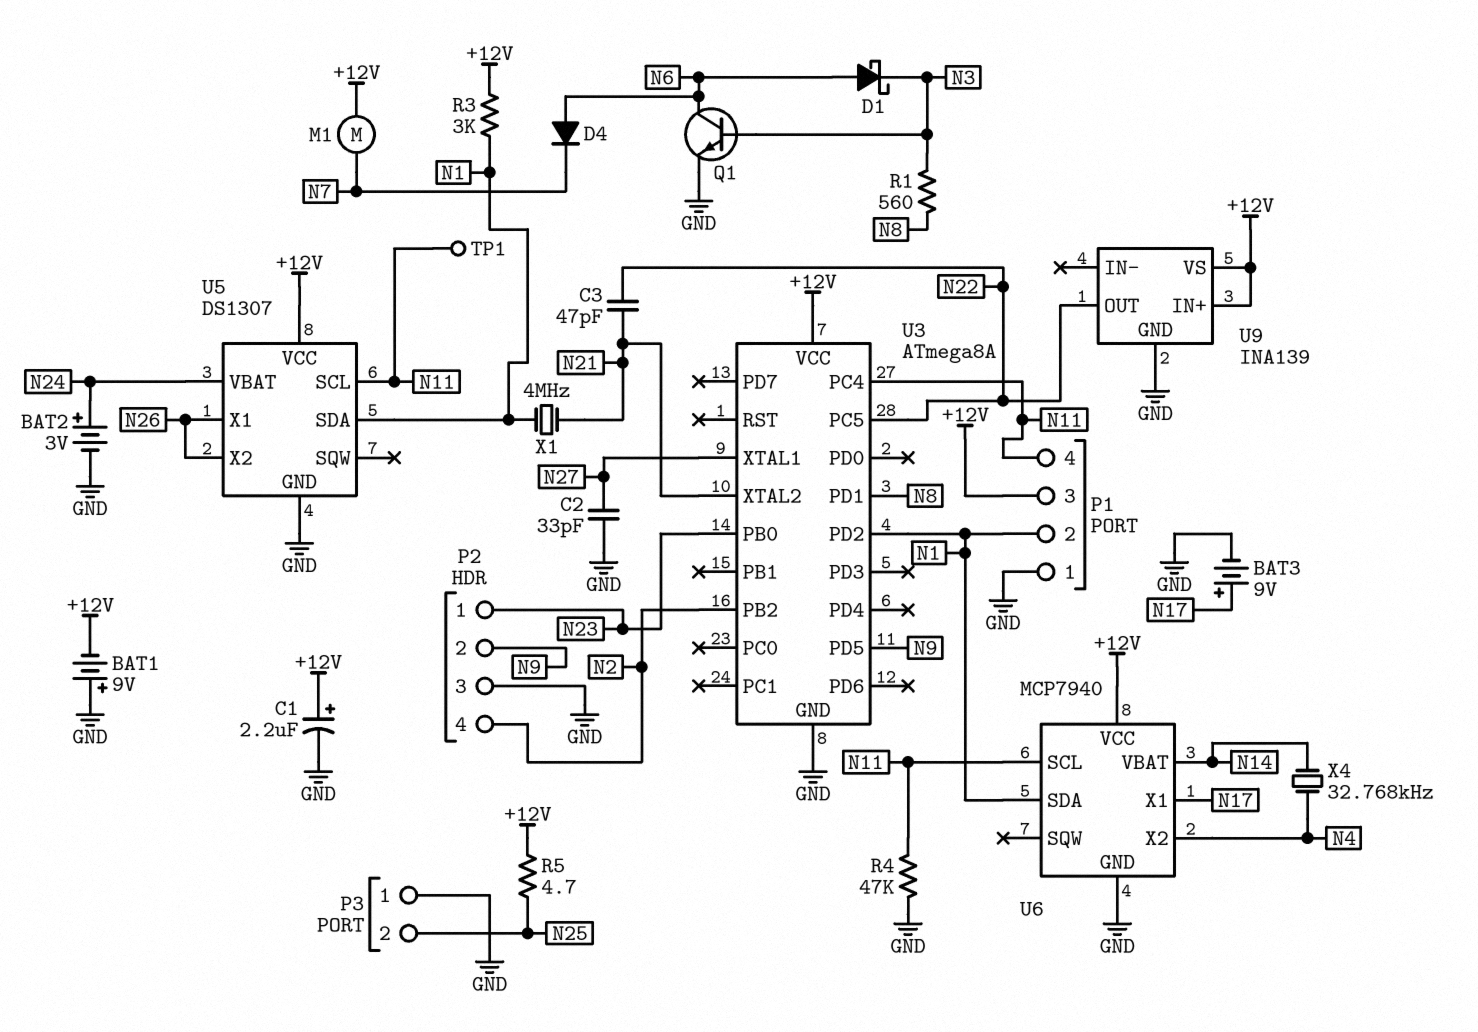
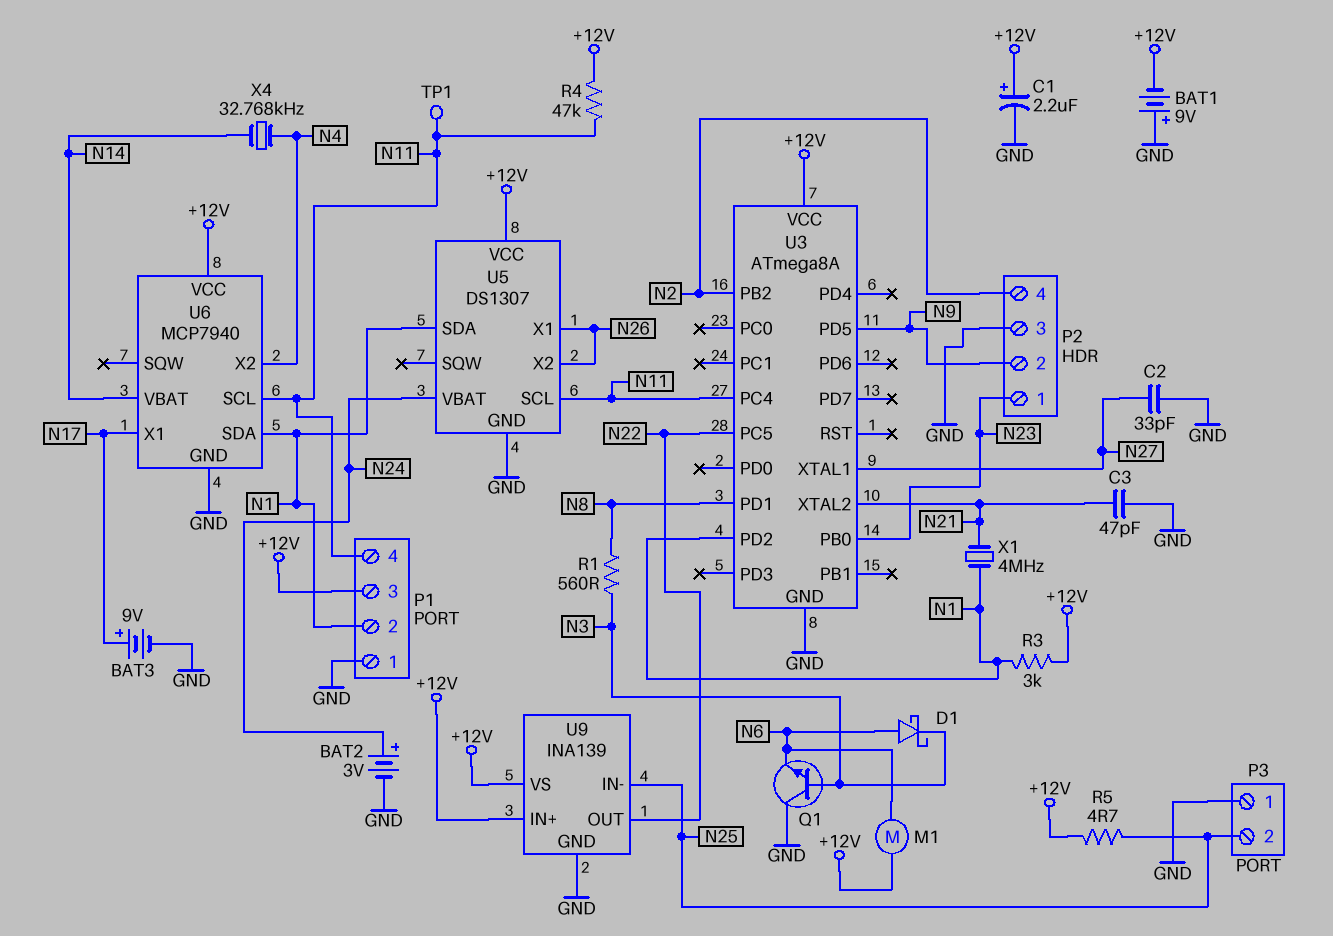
C3: 47pF (N21, N22) -> 47pF (GND, N21)
D4: diode (A N6, K N7) -> none
M1: motor (+12V, N7) -> motor (+12V, N6)
Q1: NPN (B N3, C N6, E GND) -> NPN (B N3, C GND, E N6)
R4: 47k (GND, N11) -> 47k (+12V, N11)
U9 pin IN-: none -> N25

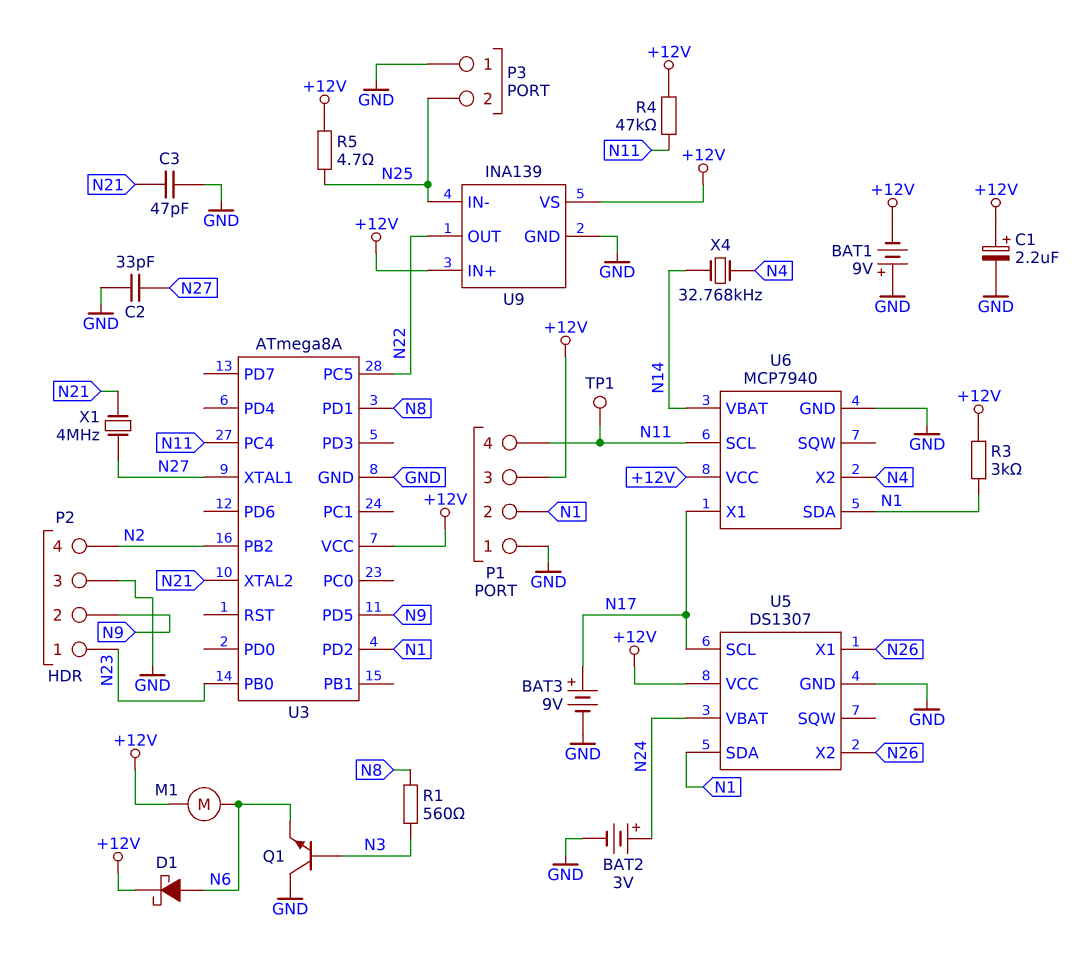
D1: schottky (A N6, K N3) -> schottky (A N6, K +12V)
U5 pin SCL: N11 -> N17
X1: 4MHz (N1, N21) -> 4MHz (N21, N27)

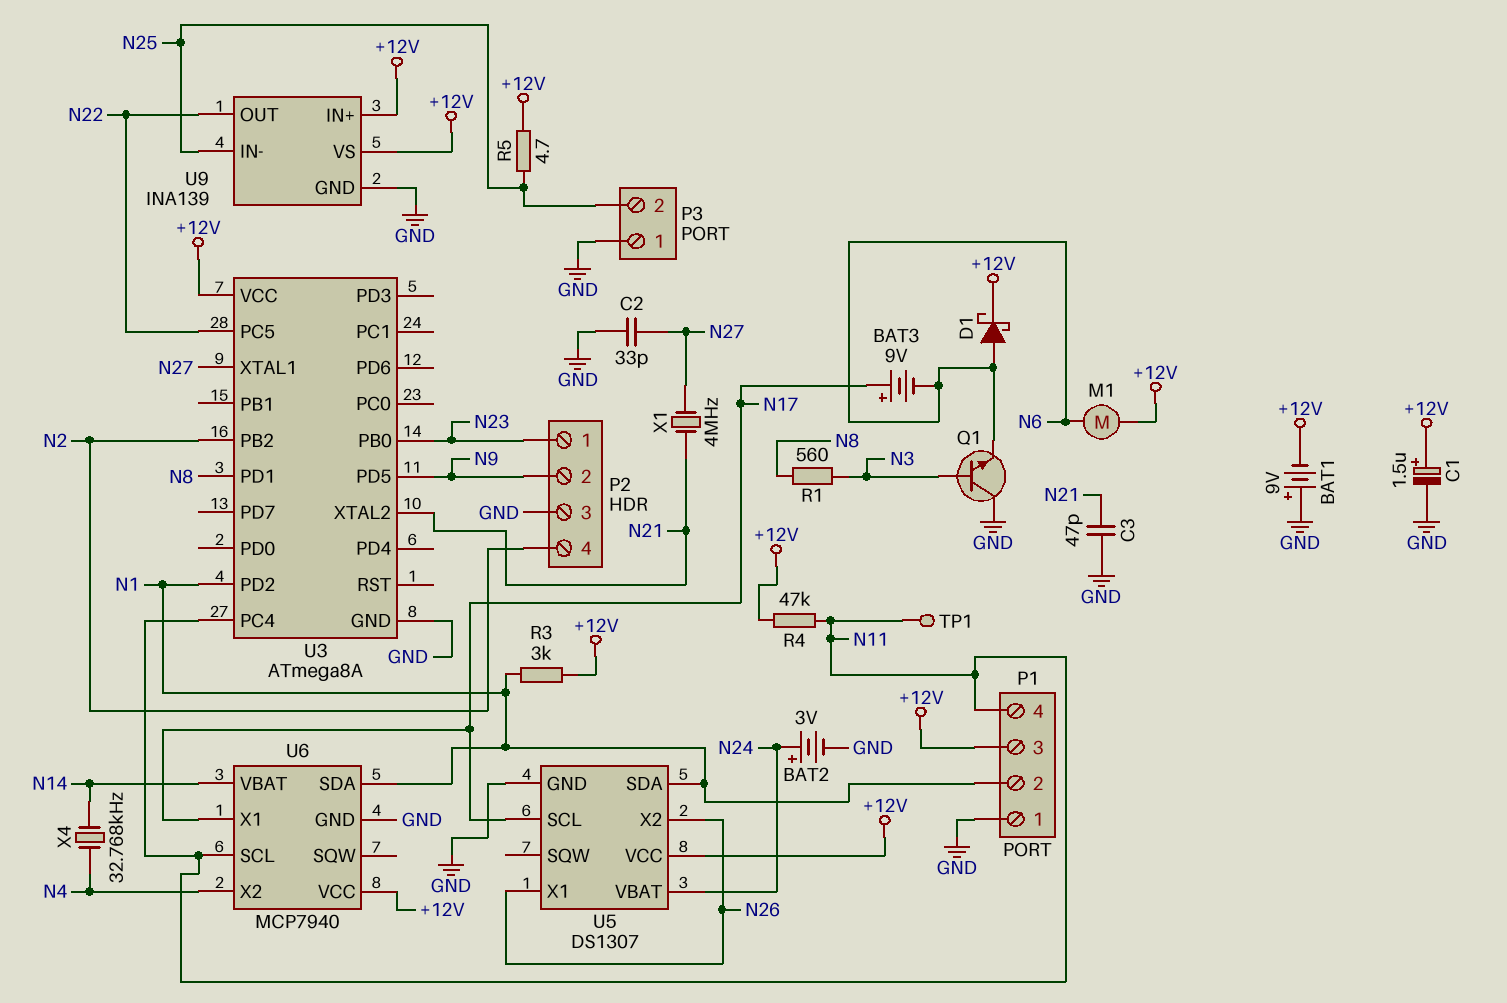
BAT3: 9V (plus N17, minus GND) -> 9V (plus N17, minus N6)
C1: 2.2uF (plus +12V, minus GND) -> 1.5uF (plus +12V, minus GND)

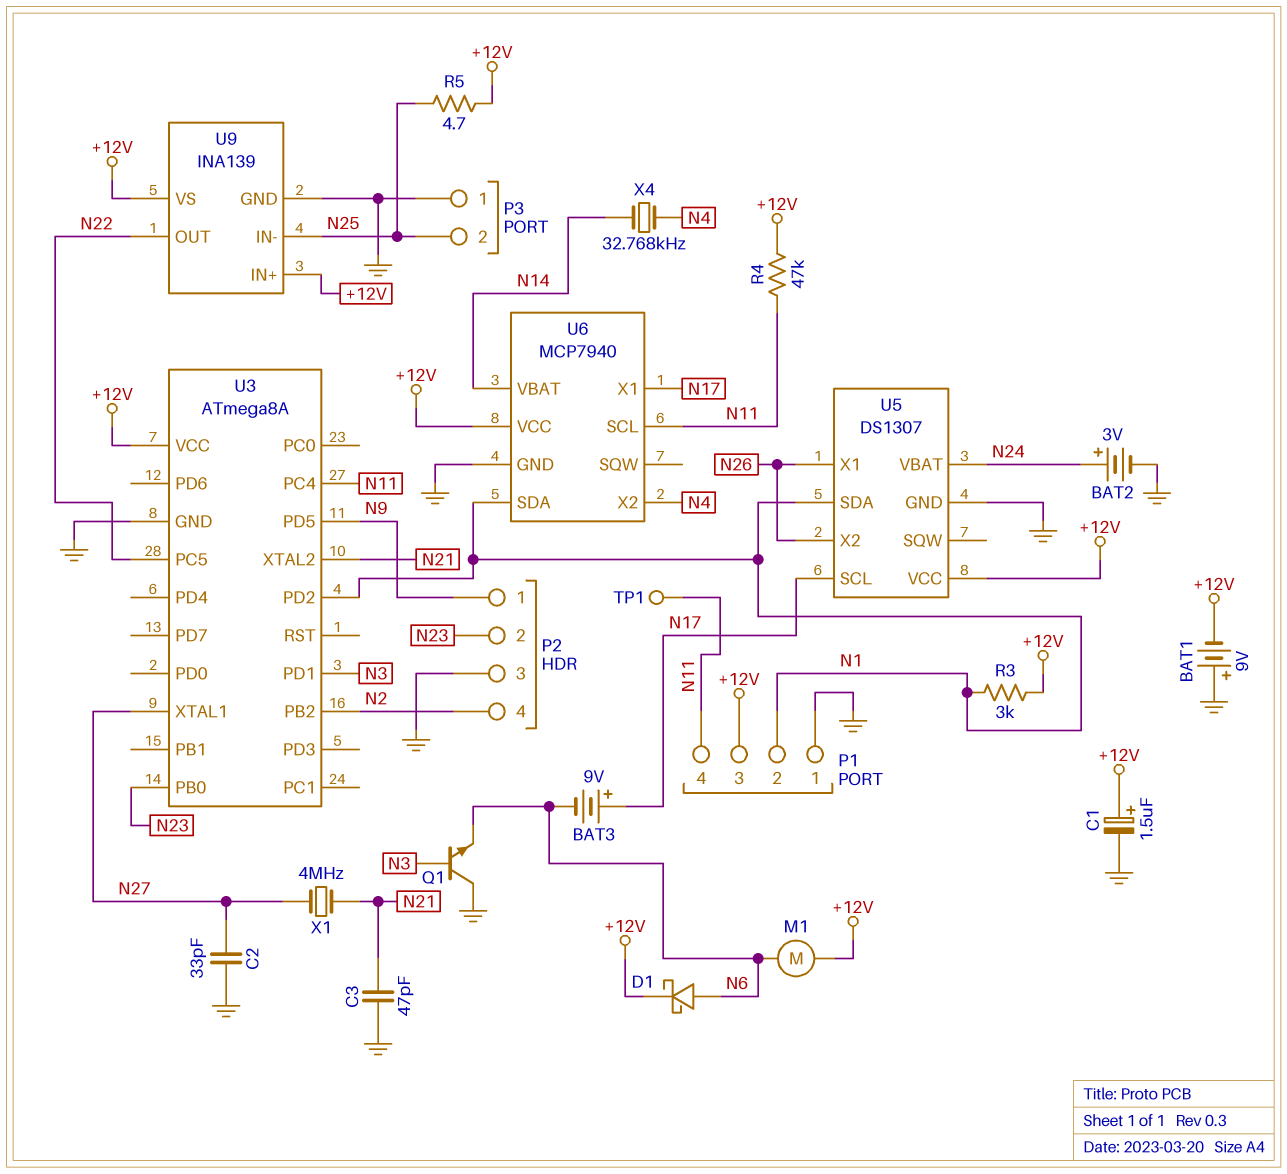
P2 pin 1: N23 -> N9
P2 pin 2: N9 -> N23
R1: 560 (N3, N8) -> none
U3 pin PD1: N8 -> N3

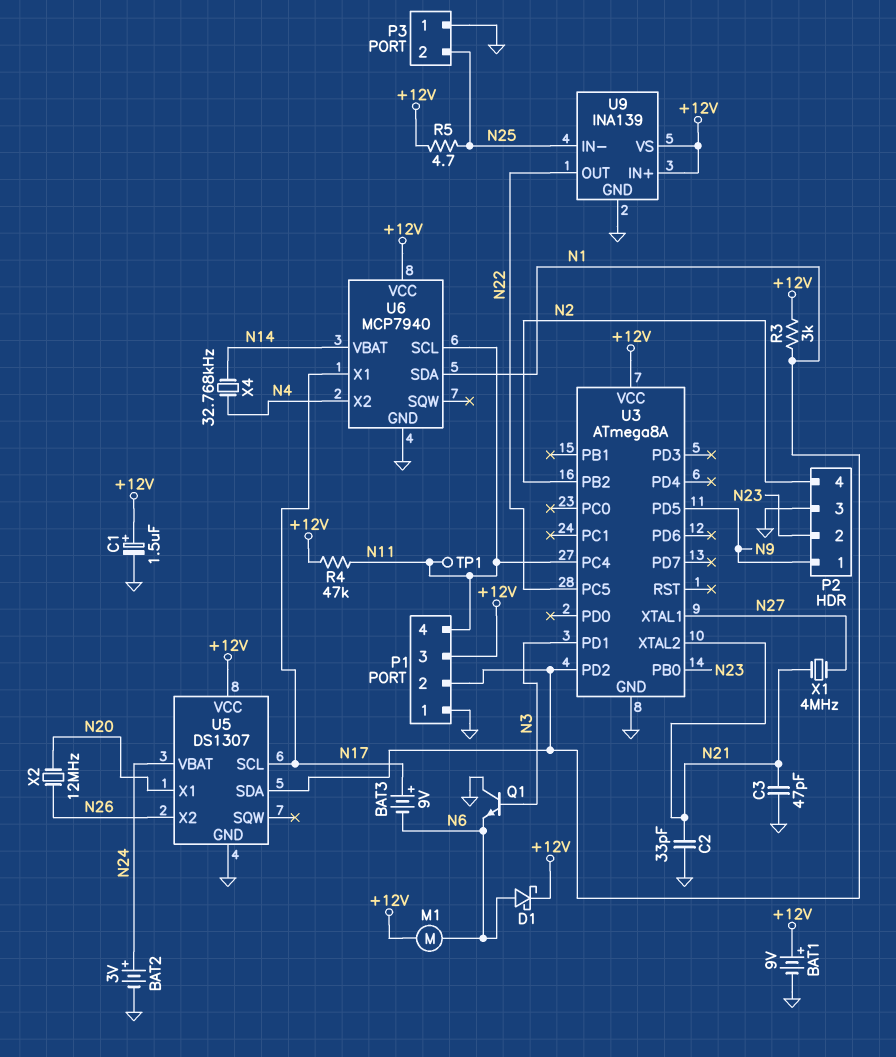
BAT1: 9V (plus GND, minus +12V) -> 9V (plus +12V, minus GND)
C2: 33pF (GND, N27) -> 33pF (GND, N21)
U5 pin X1: N26 -> N20
X2: none -> 12MHz (N20, N26)

